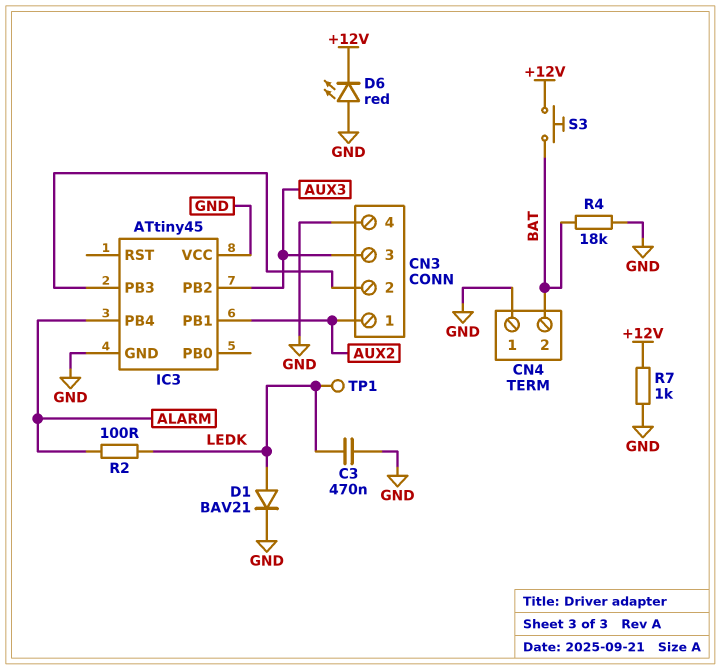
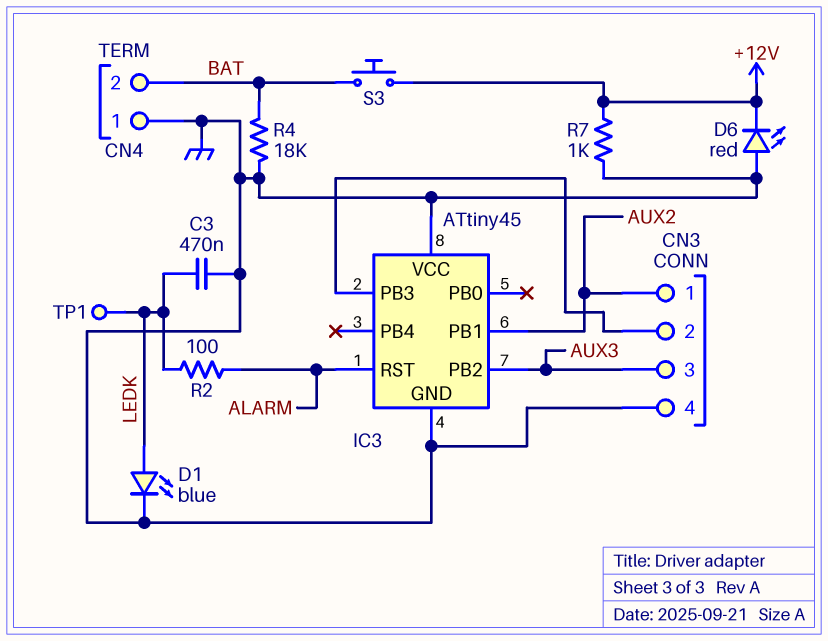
D1: diode BAV21 (A LEDK, K GND) -> LED blue (A LEDK, K GND)
IC3 pin PB4: ALARM -> none
IC3 pin RST: none -> ALARM

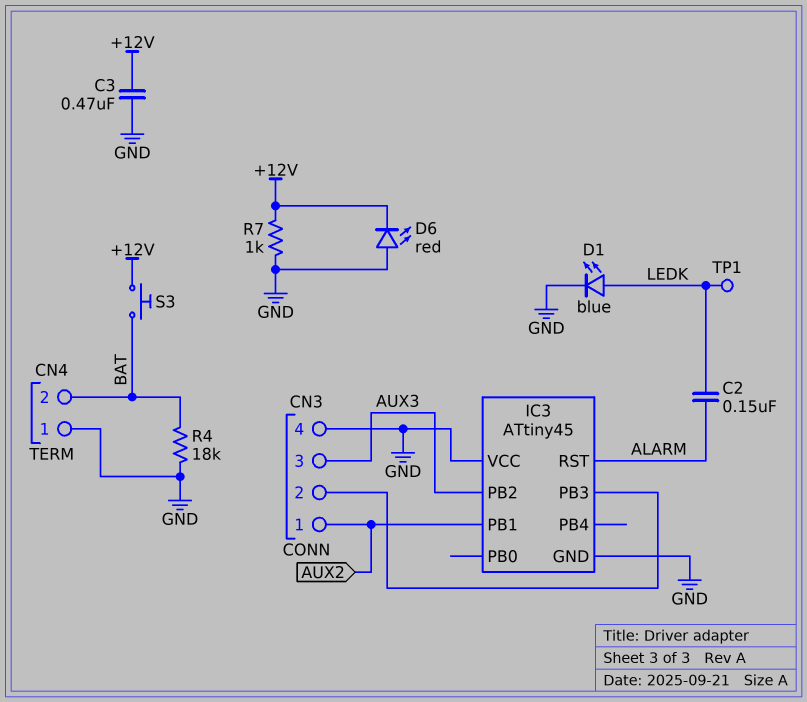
C2: none -> 150nF (ALARM, LEDK)
C3: 470nF (GND, LEDK) -> 470nF (+12V, GND)
R2: 100 (ALARM, LEDK) -> none

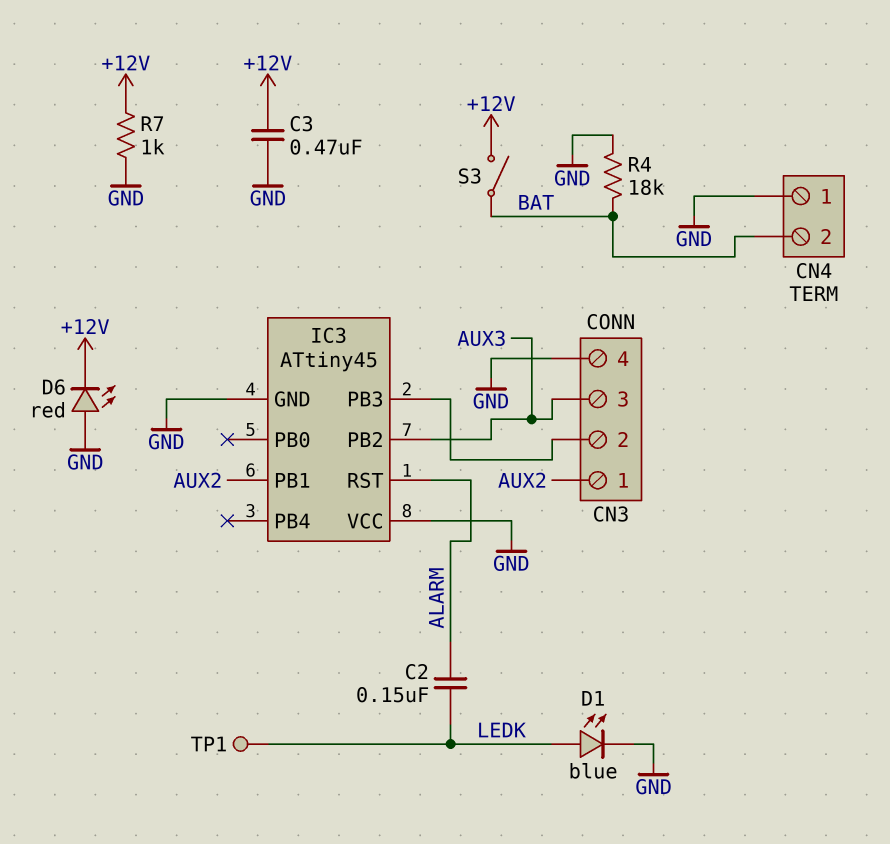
S3: button (+12V, BAT) -> switch (+12V, BAT)

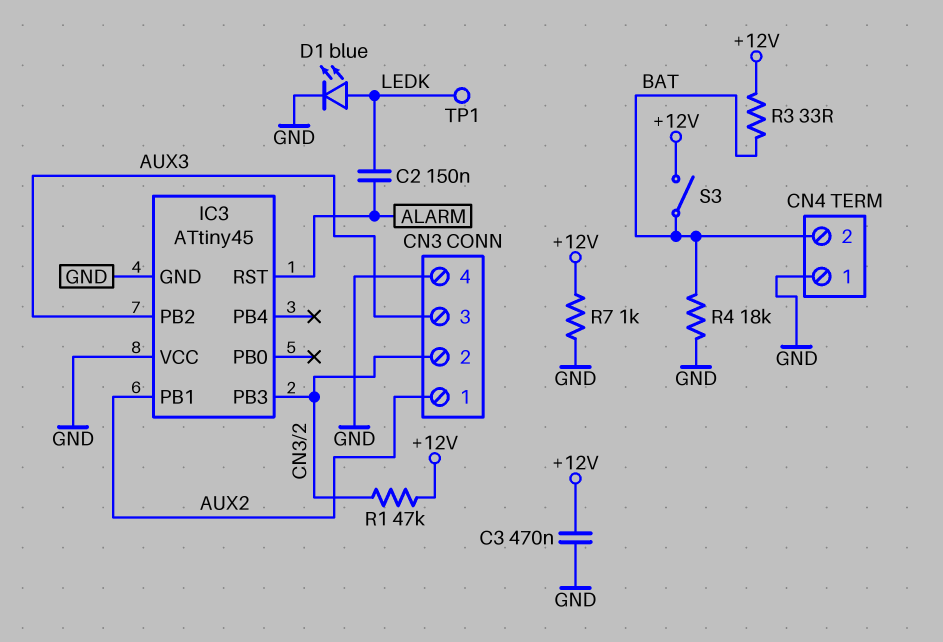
D6: LED red (A GND, K +12V) -> none
R1: none -> 47k (+12V, CN3/2)
R3: none -> 33 (+12V, BAT)

